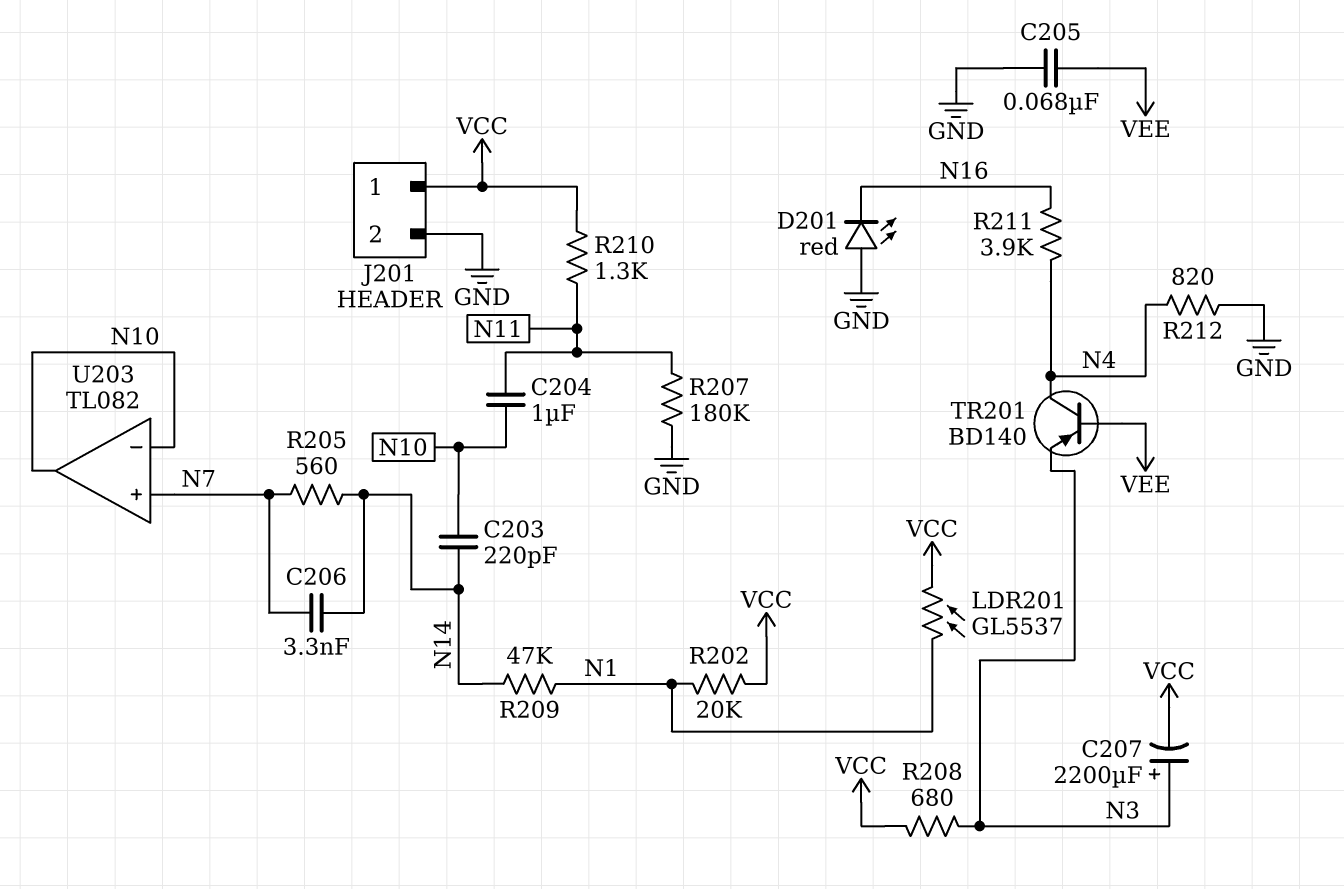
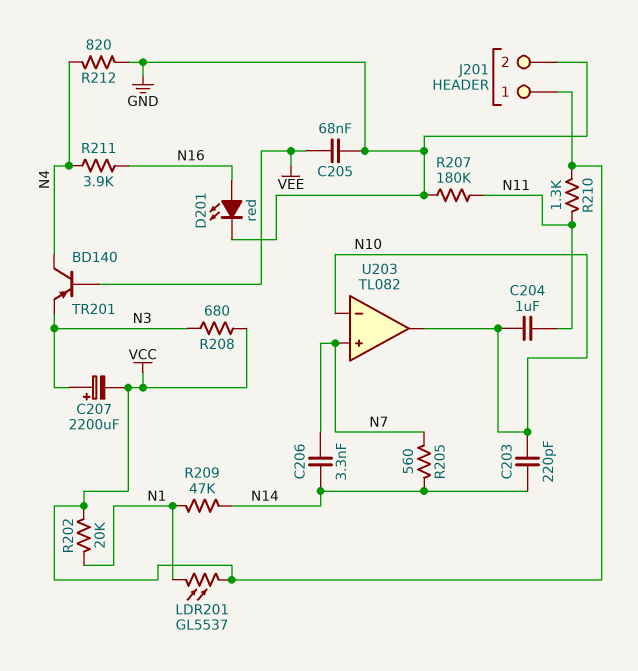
D201: LED red (A GND, K N16) -> LED red (A N16, K GND)

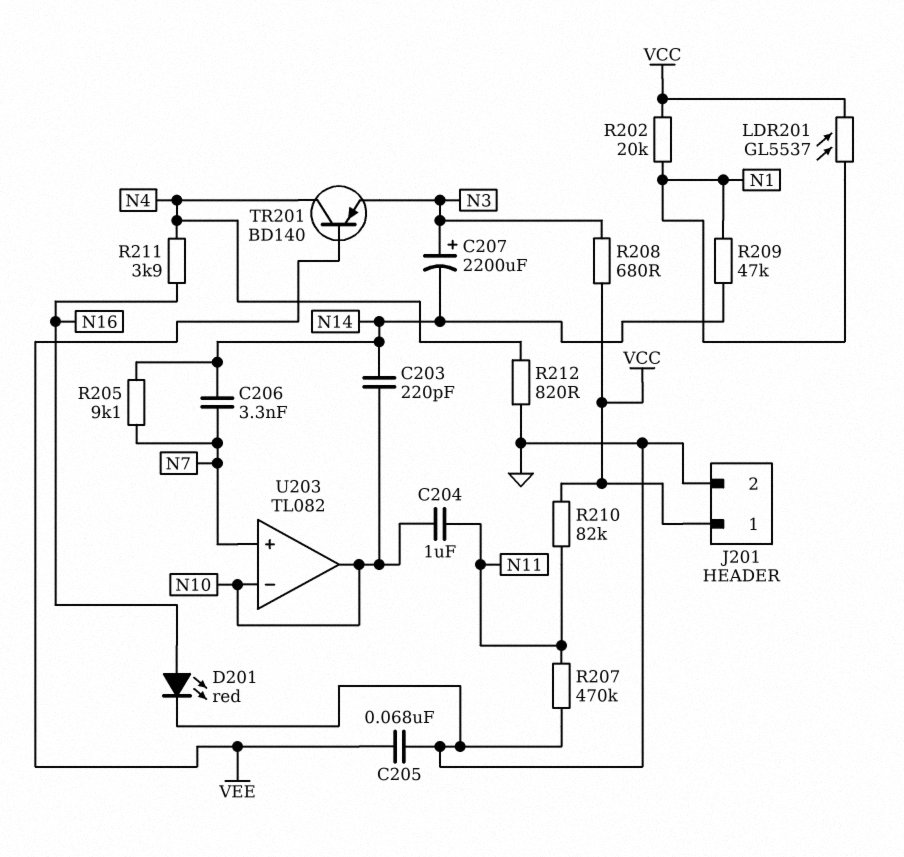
C207: 2200uF (plus N3, minus VCC) -> 2200uF (plus N3, minus N14)
R205: 560 (N7, N14) -> 9.1k (N7, N14)
R207: 180k (GND, N11) -> 470k (GND, N11)
R210: 1.3k (N11, VCC) -> 82k (N11, VCC)

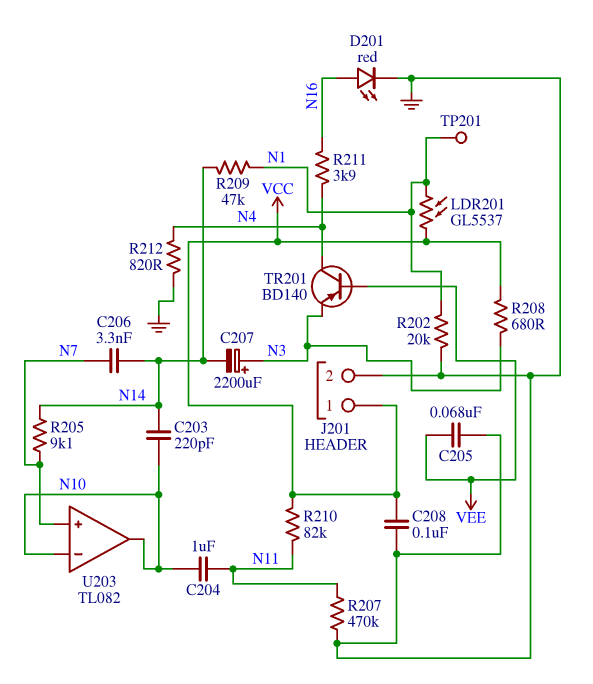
C208: none -> 100nF (GND, VCC)
R202: 20k (N1, VCC) -> 20k (GND, N1)
TP201: none -> test point (N1)

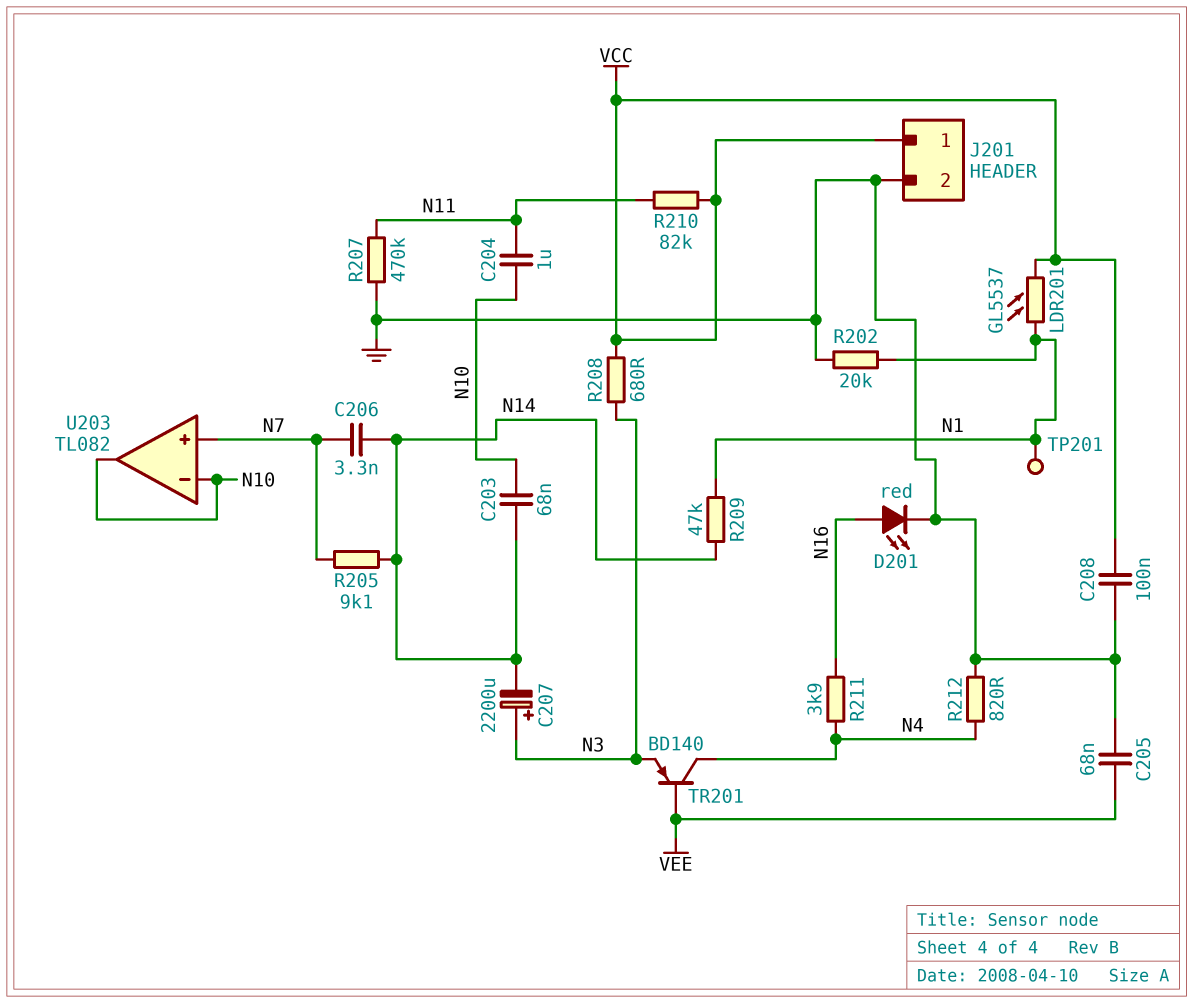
C203: 220pF (N10, N14) -> 68nF (N10, N14)

